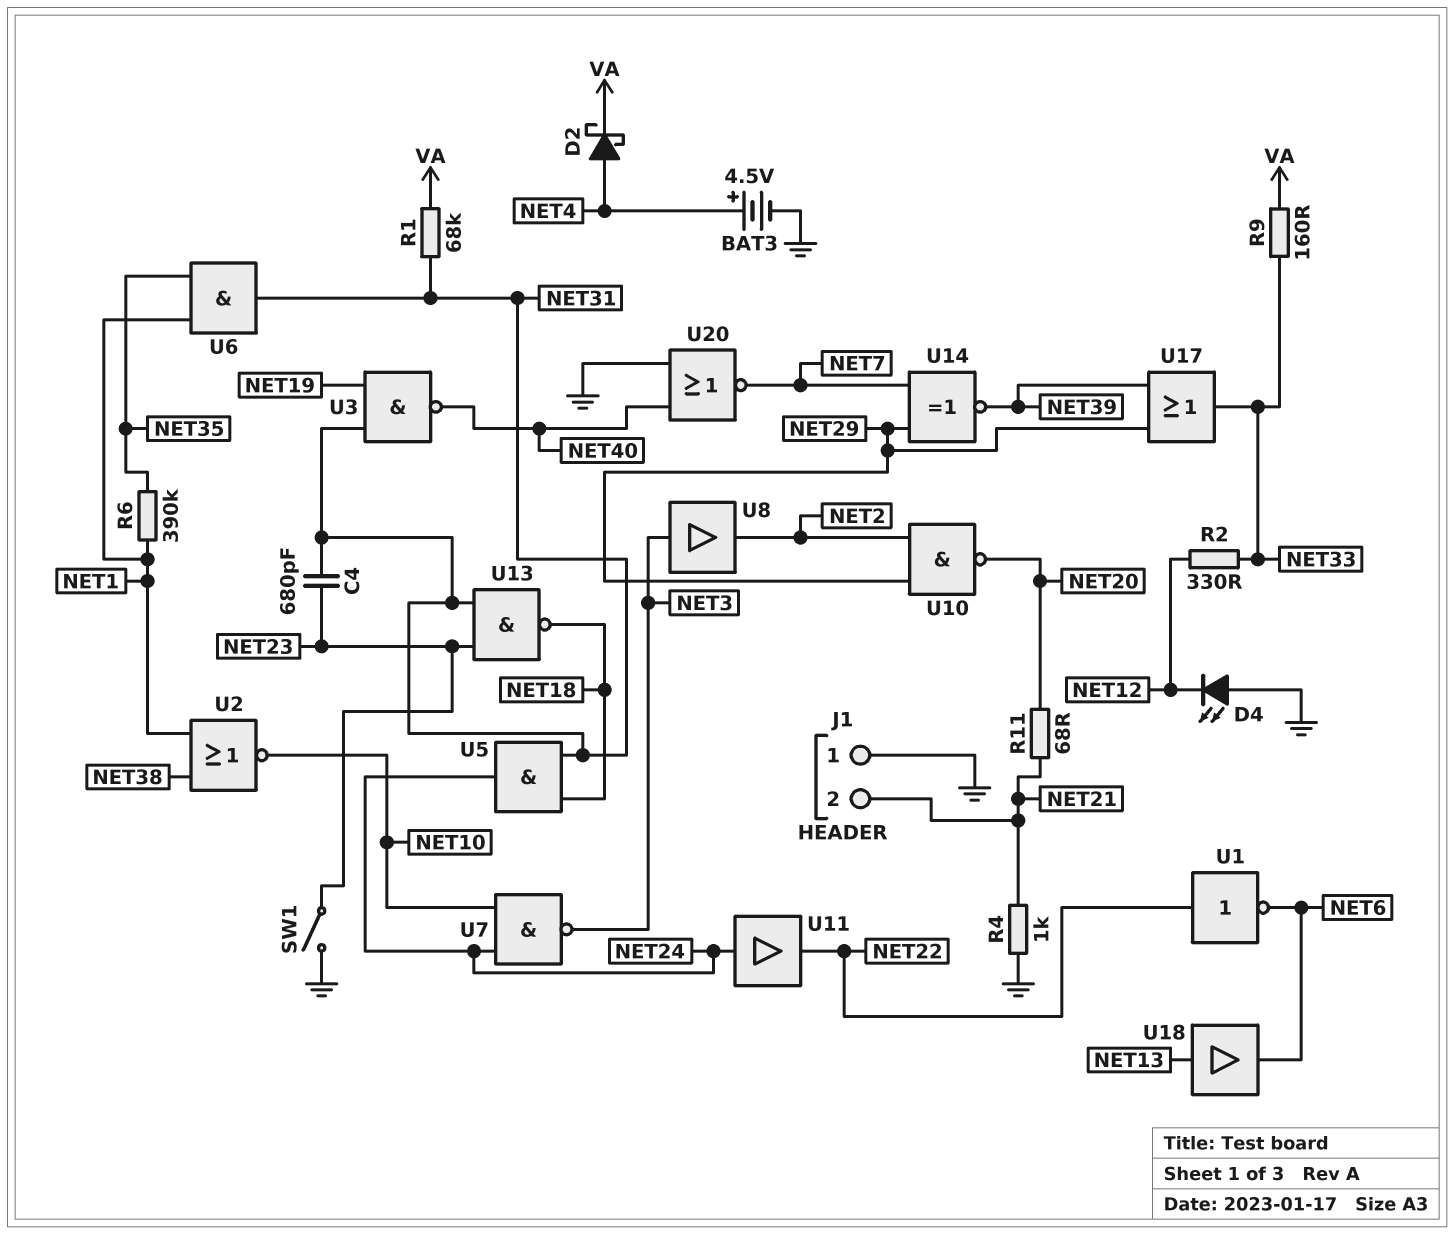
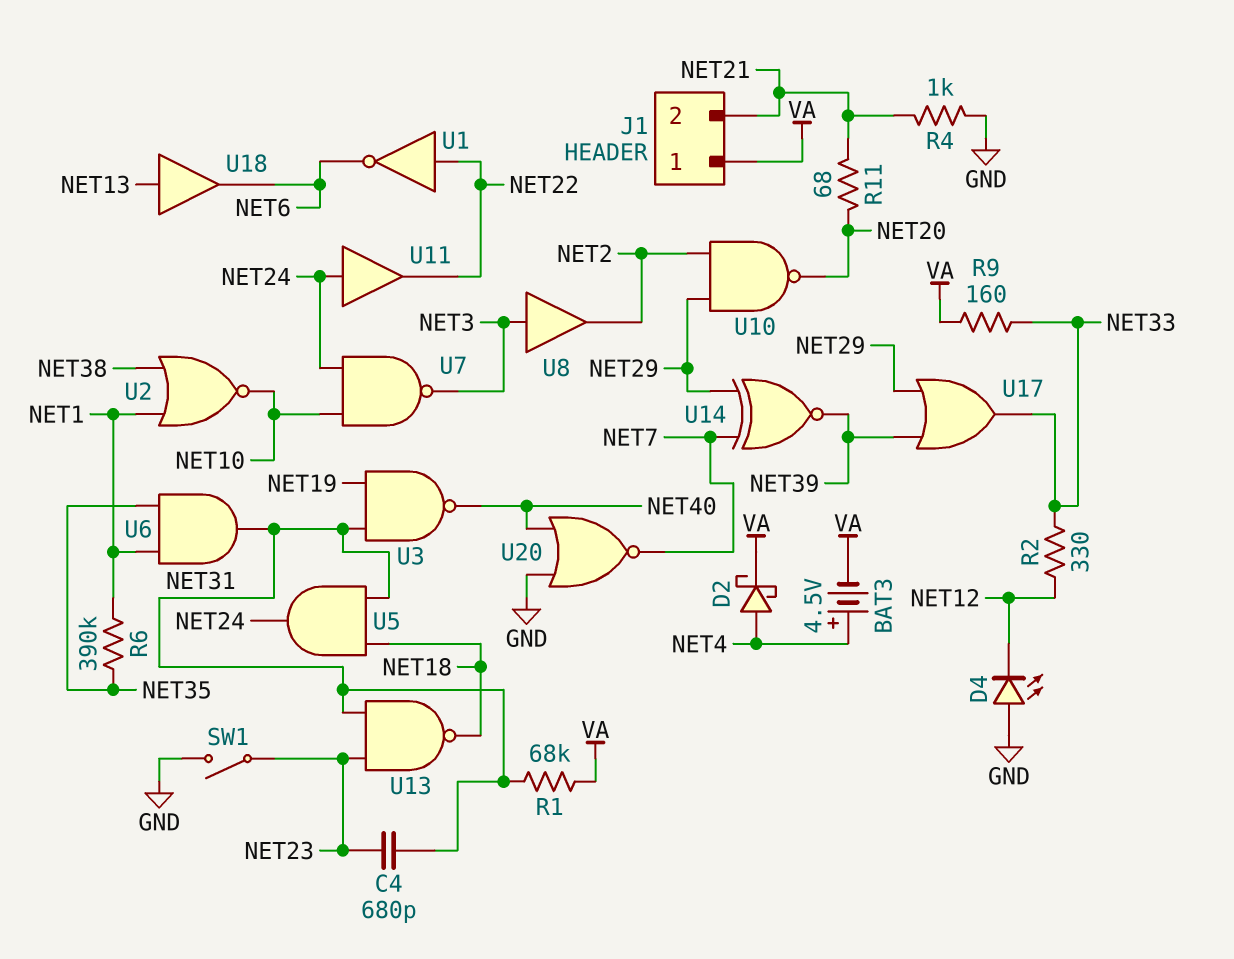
BAT3: 4.5V (plus NET4, minus GND) -> 4.5V (plus NET4, minus VA)
J1 pin 1: GND -> VA

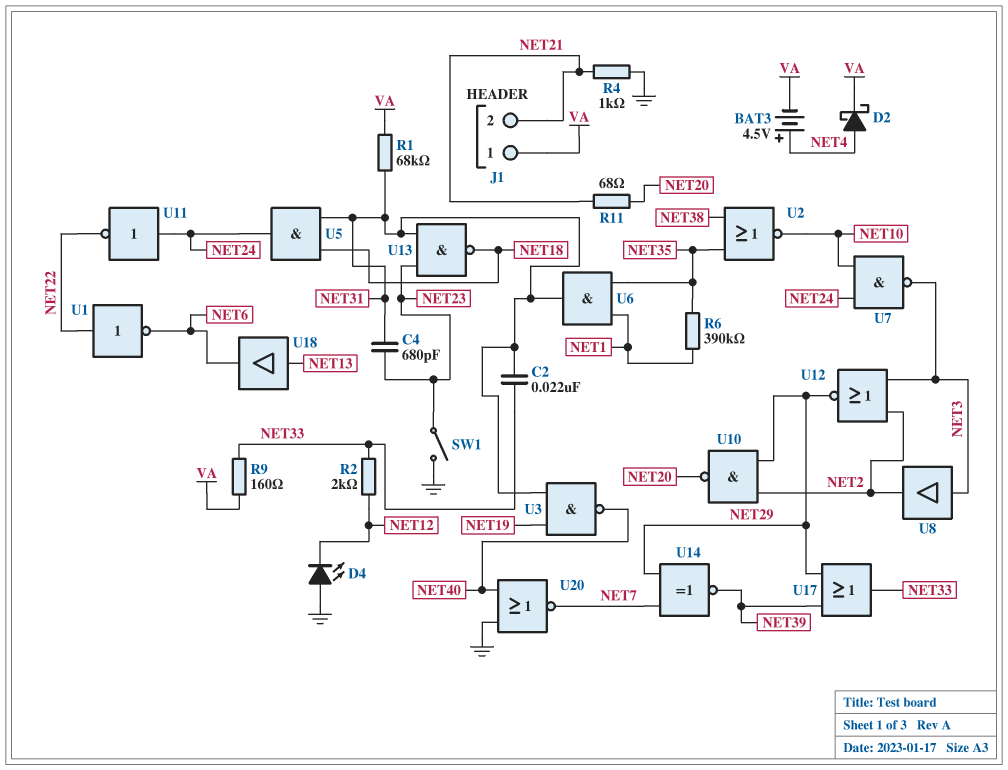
C2: none -> 22nF (NET31, NET33)
R2: 330 (NET12, NET33) -> 2k (NET12, NET33)
U2: NOR (in NET1, in NET38, out NET10) -> NOR (in NET35, in NET38, out NET10)
U11: buffer (in NET24, out NET22) -> NOT (in NET24, out NET22)
U12: none -> NOR (in NET2, in NET3, out NET29)

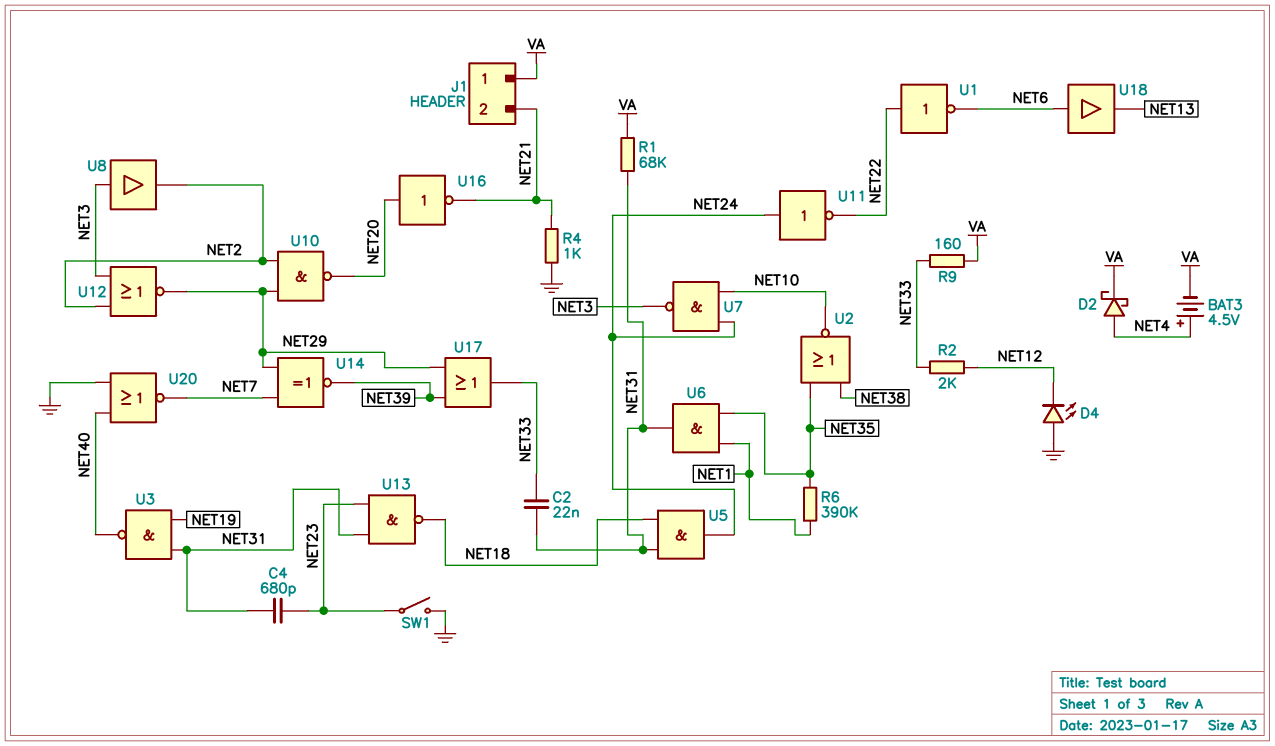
R11: 68 (NET20, NET21) -> none
U16: none -> NOT (in NET20, out NET21)
U18: buffer (in NET13, out NET6) -> buffer (in NET6, out NET13)

